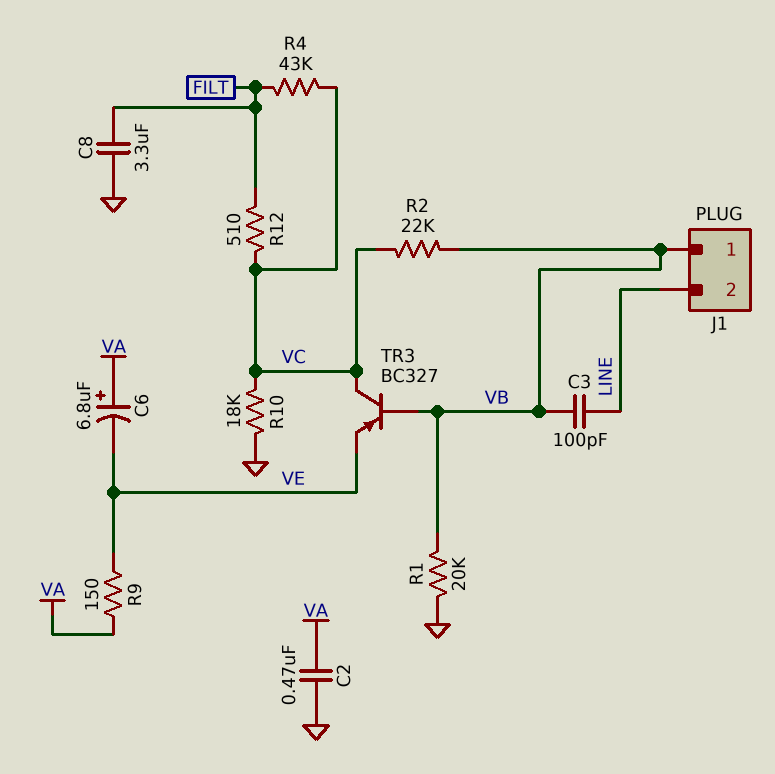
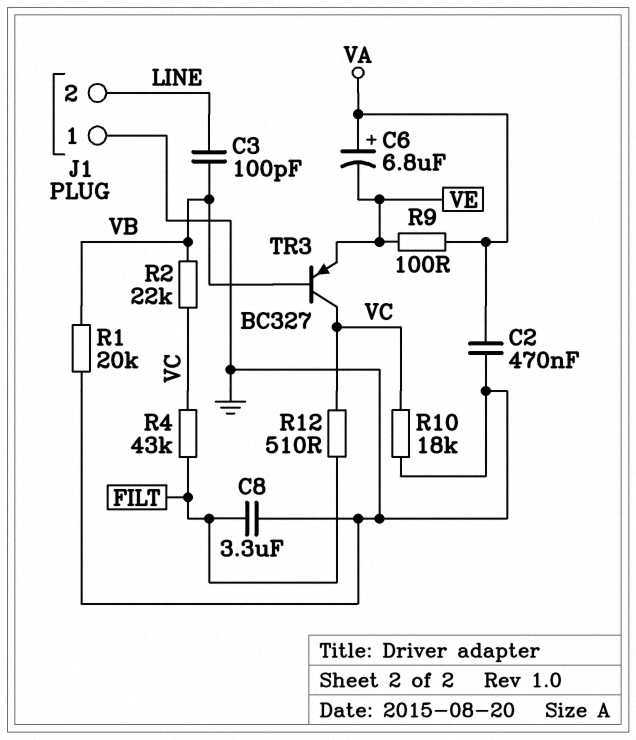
J1 pin 1: VB -> GND
R9: 150 (VA, VE) -> 100 (VA, VE)

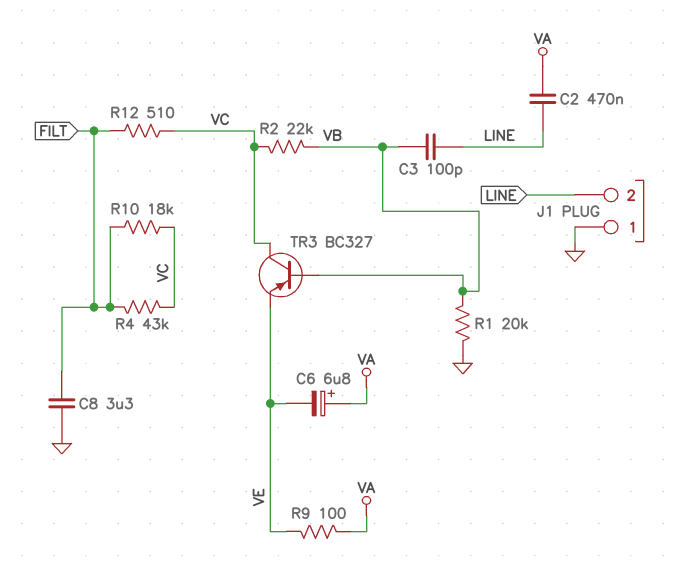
C2: 470nF (GND, VA) -> 470nF (LINE, VA)
R10: 18k (GND, VC) -> 18k (FILT, VC)

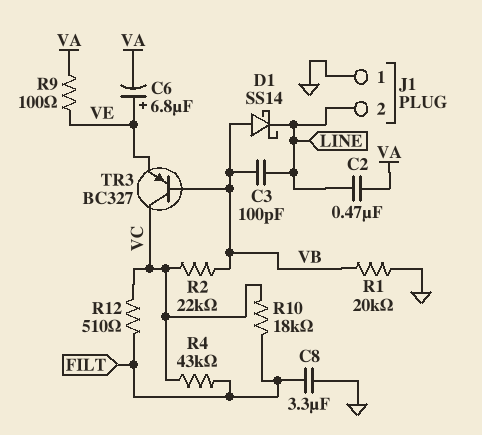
C6: 6.8uF (plus VA, minus VE) -> 6.8uF (plus VE, minus VA)
D1: none -> schottky SS14 (A VB, K LINE)

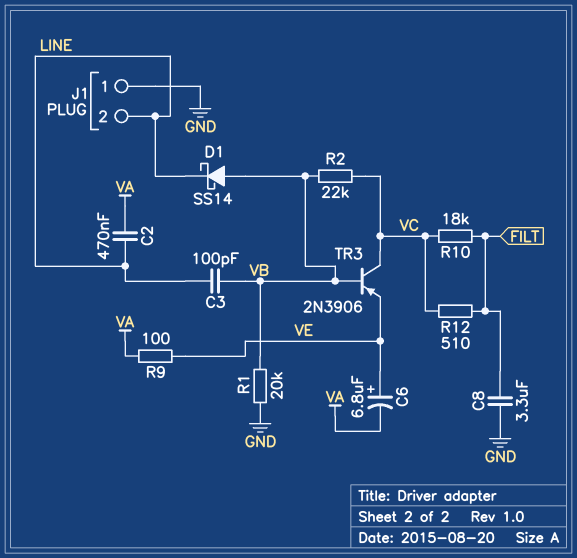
R4: 43k (FILT, VC) -> none
TR3: PNP BC327 (B VB, C VC, E VE) -> PNP 2N3906 (B VB, C VC, E VE)

